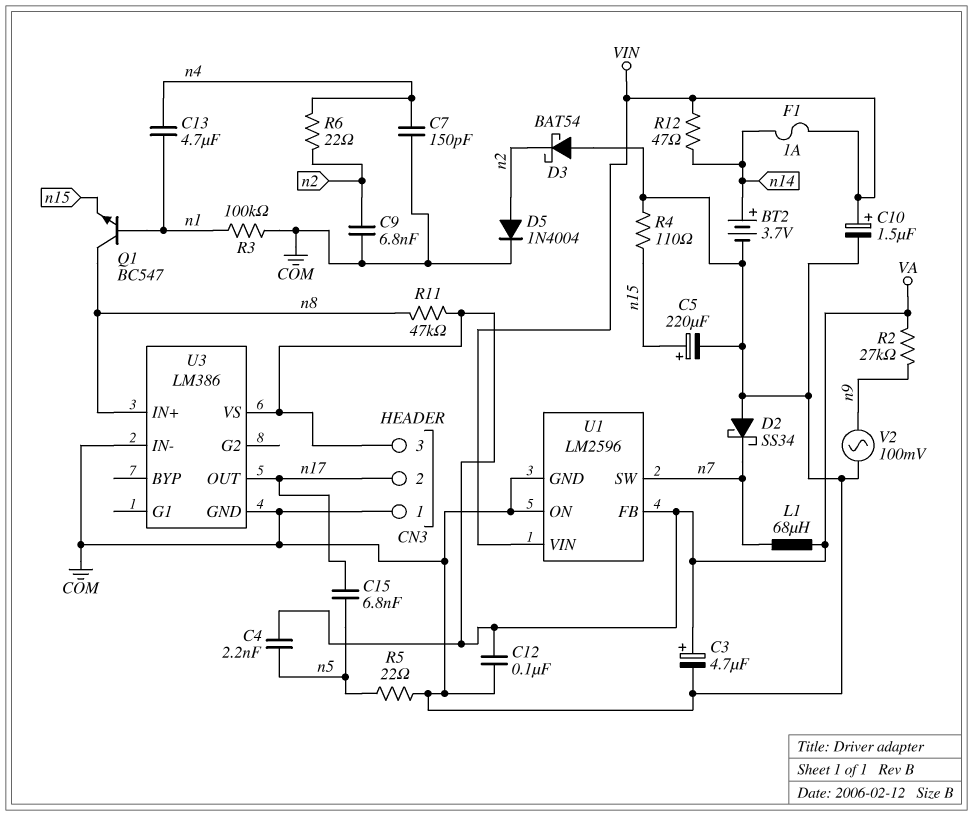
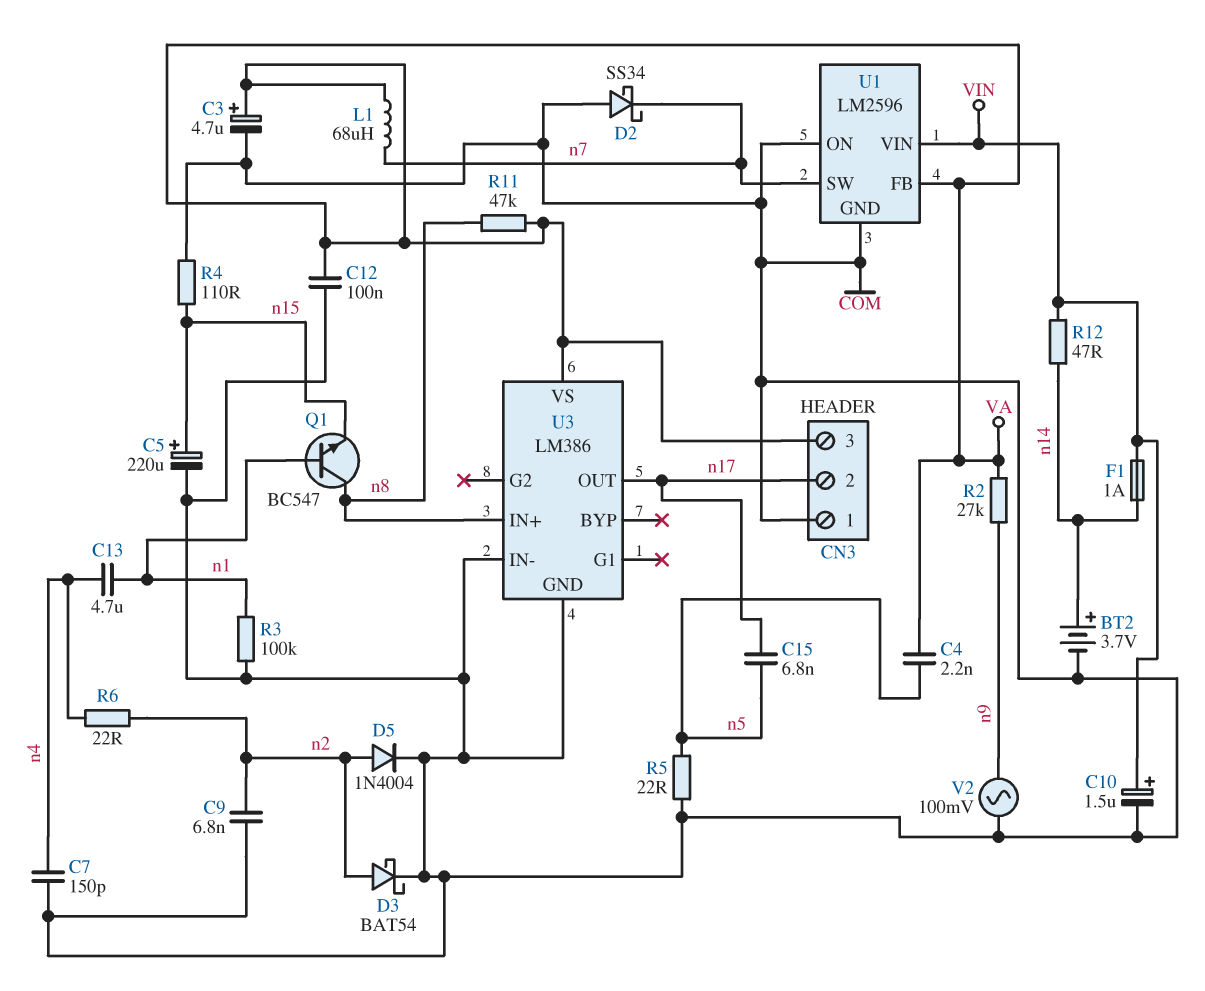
D3: schottky BAT54 (A COM, K n2) -> schottky BAT54 (A n2, K COM)

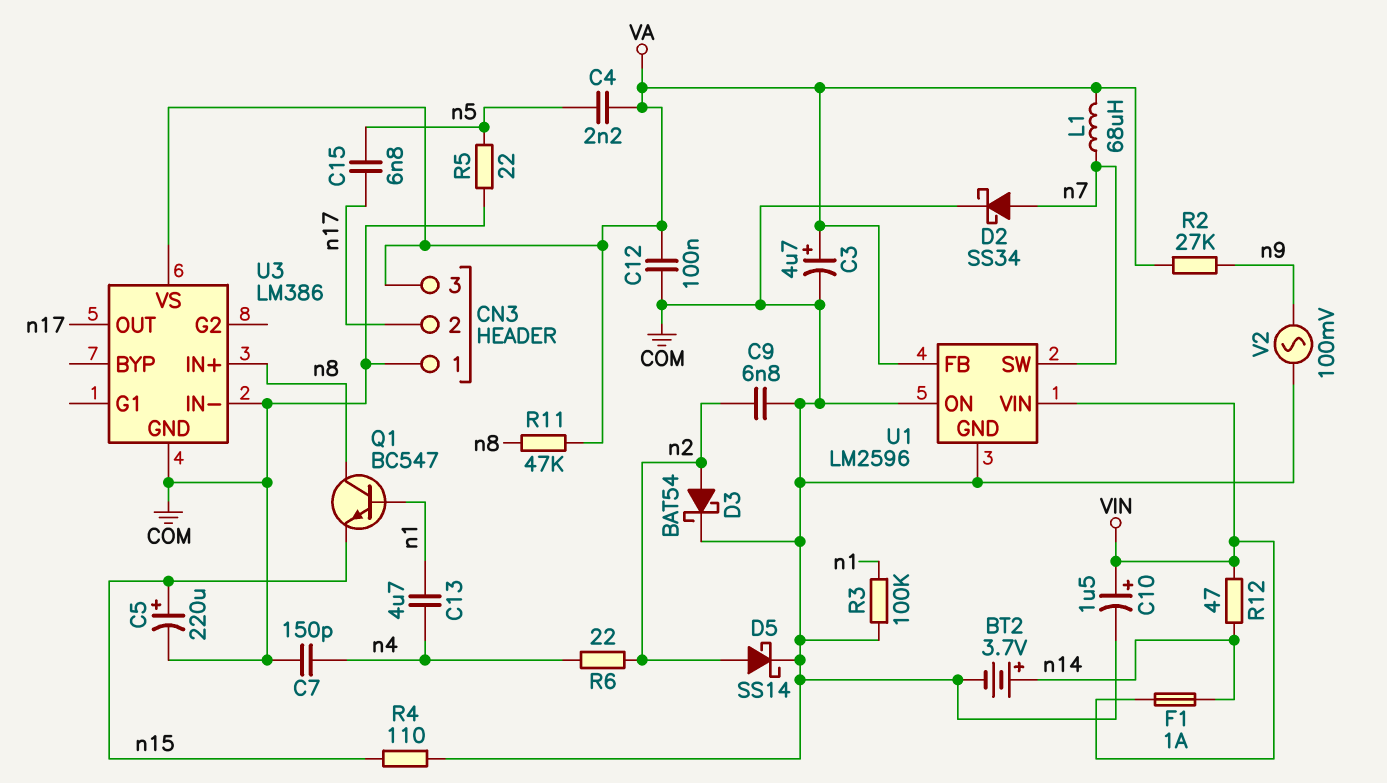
D2: schottky SS34 (A COM, K n7) -> schottky SS34 (A n7, K COM)
D5: diode 1N4004 (A n2, K COM) -> schottky SS14 (A n2, K COM)

